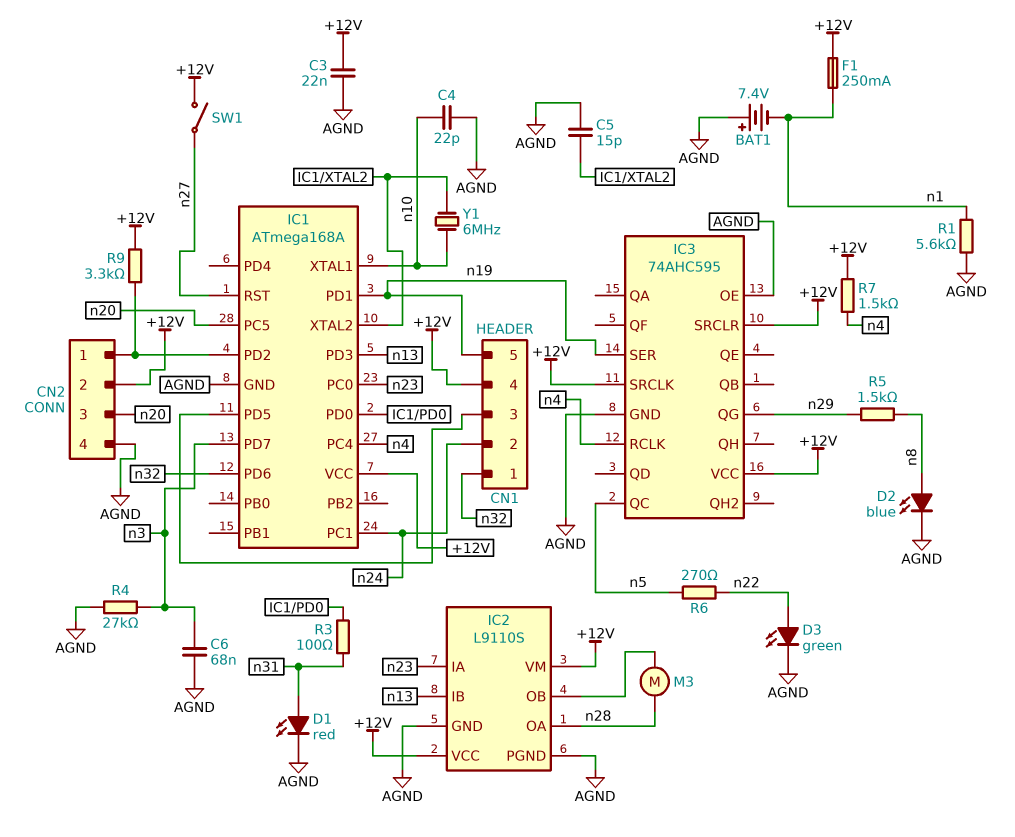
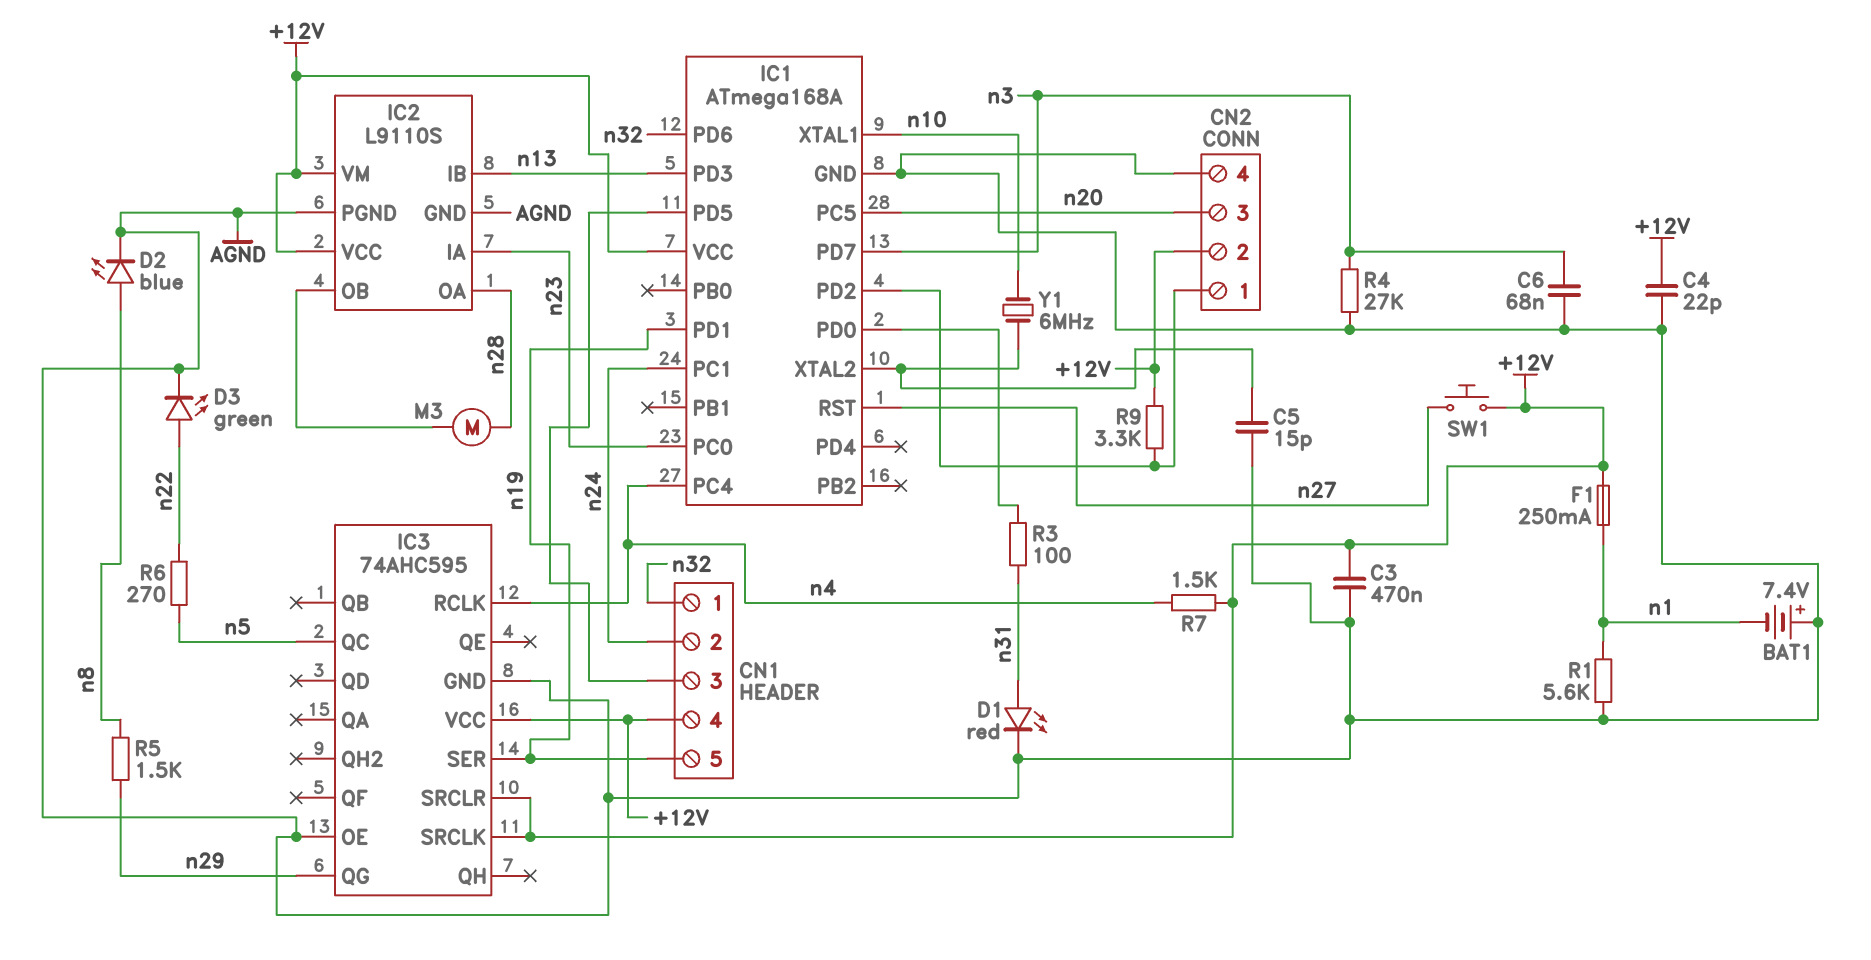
C3: 22nF (+12V, AGND) -> 470nF (+12V, AGND)
C4: 22pF (AGND, n10) -> 22pF (+12V, AGND)
SW1: switch (+12V, n27) -> button (+12V, n27)

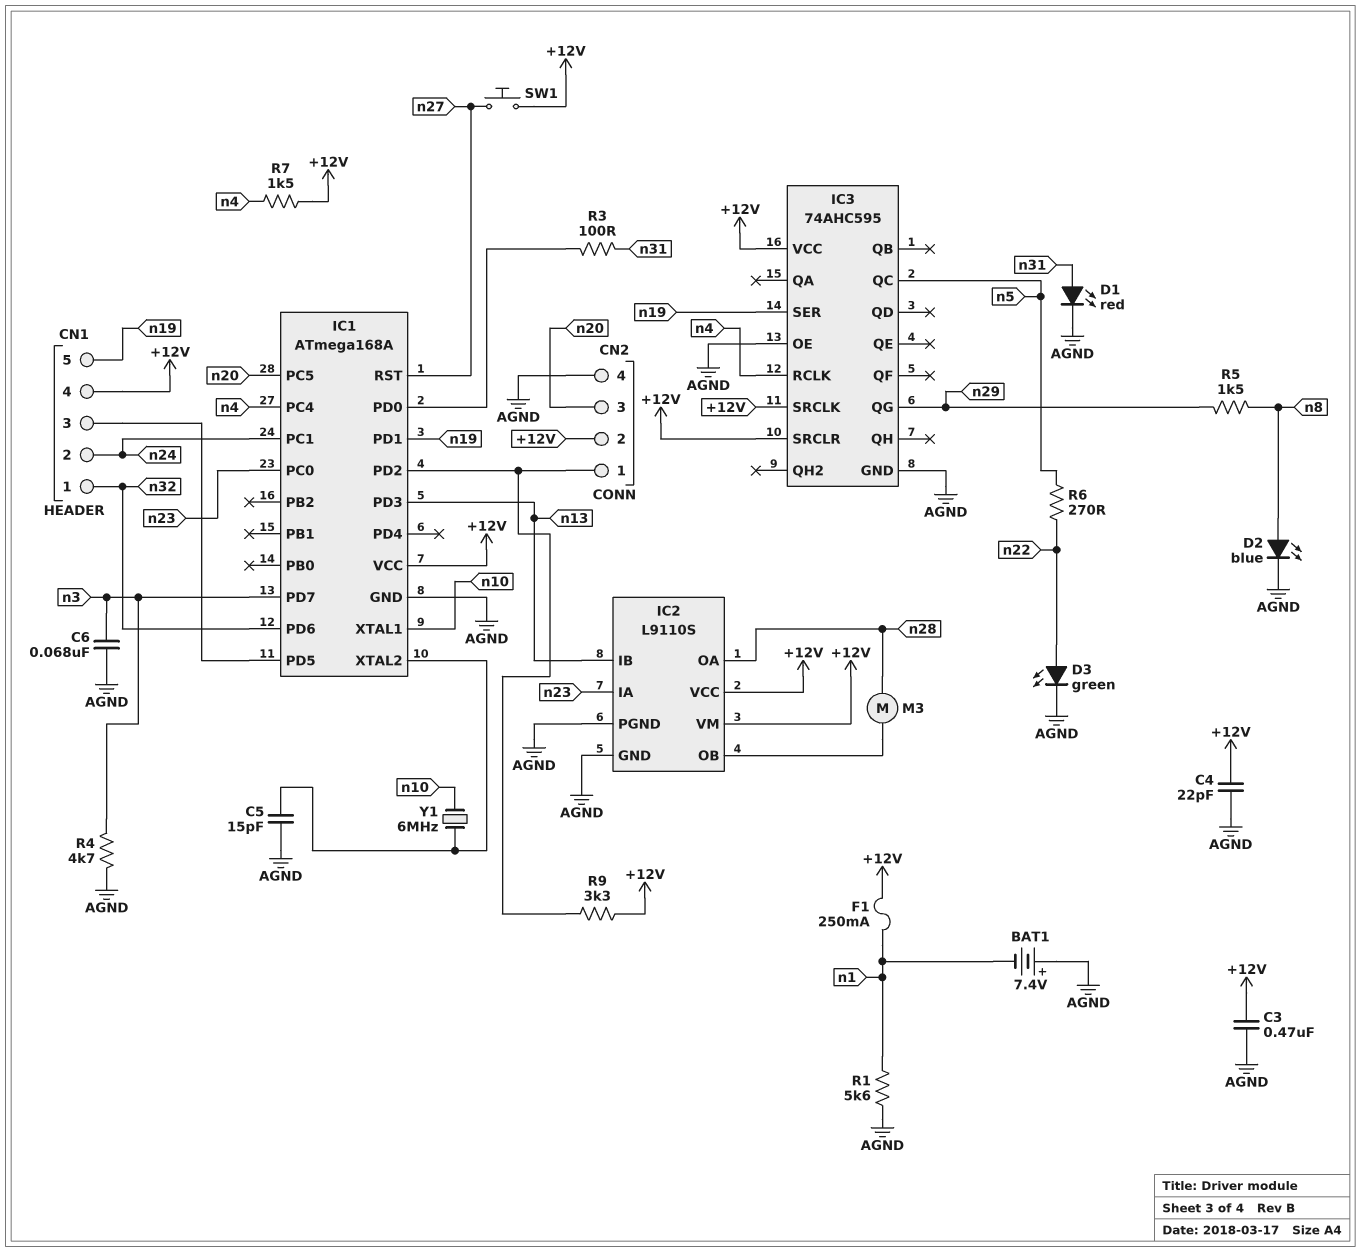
R4: 27k (AGND, n3) -> 4.7k (AGND, n3)

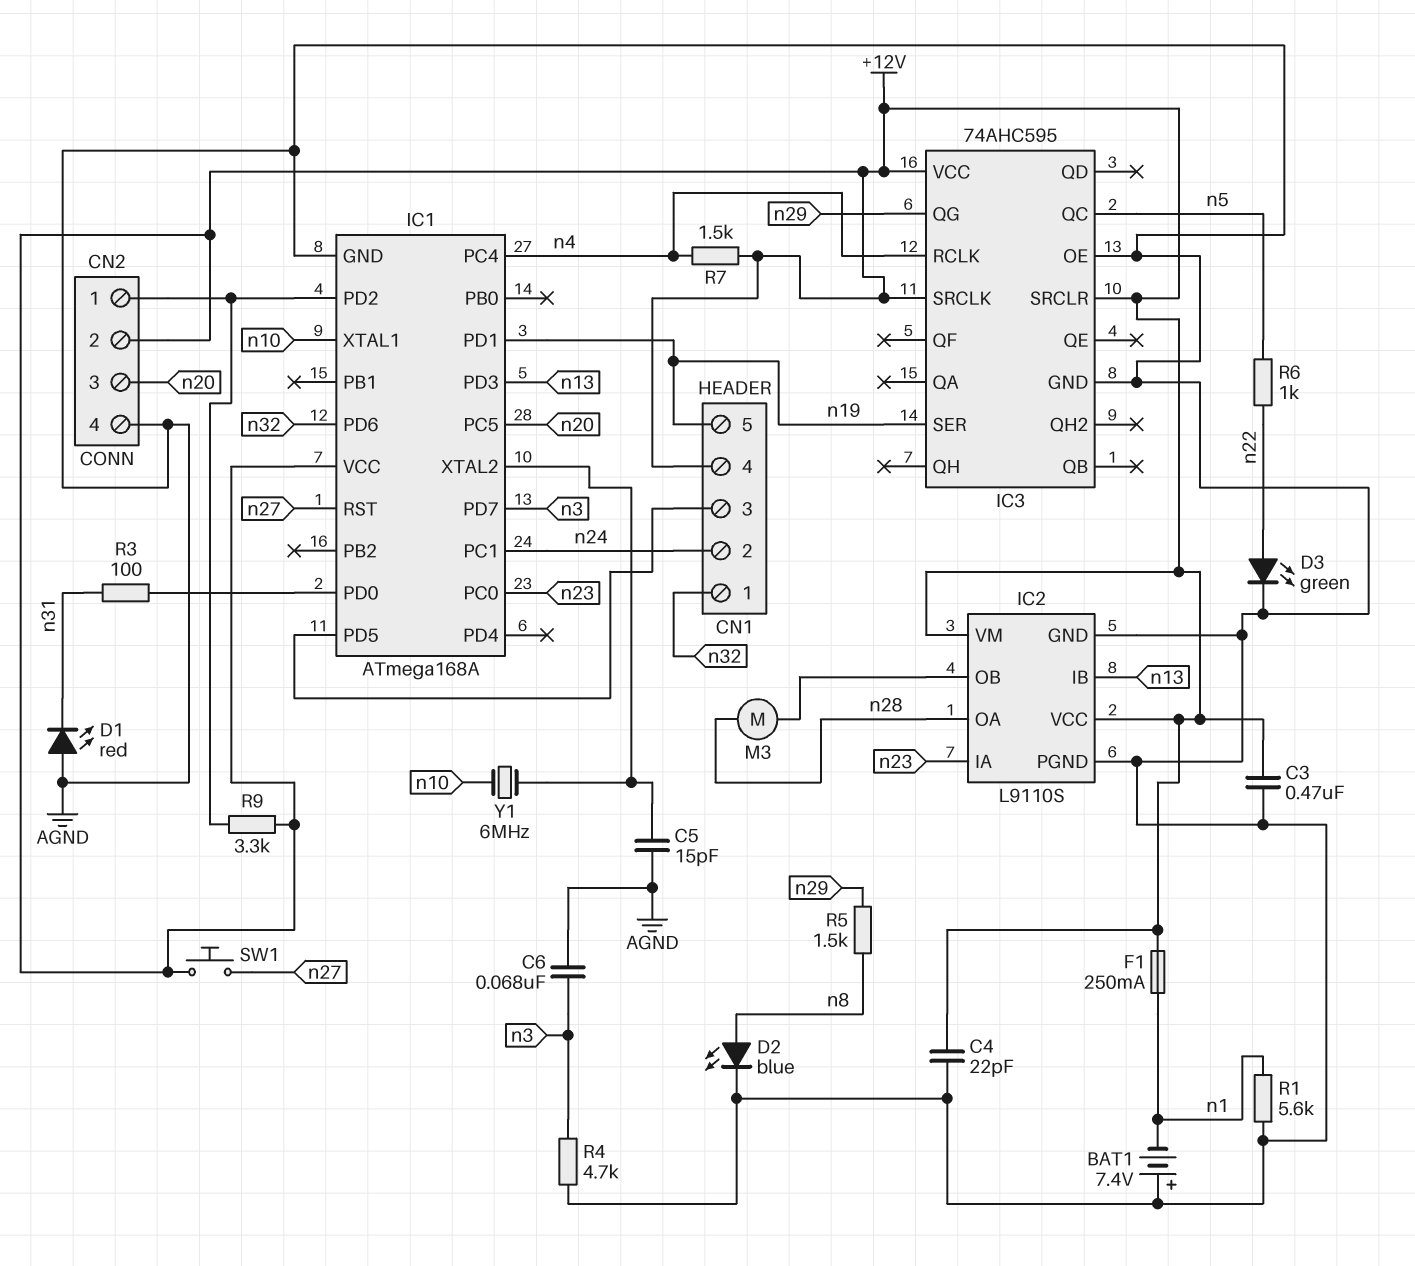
D1: LED red (A n31, K AGND) -> LED red (A AGND, K n31)
R6: 270 (n5, n22) -> 1k (n5, n22)

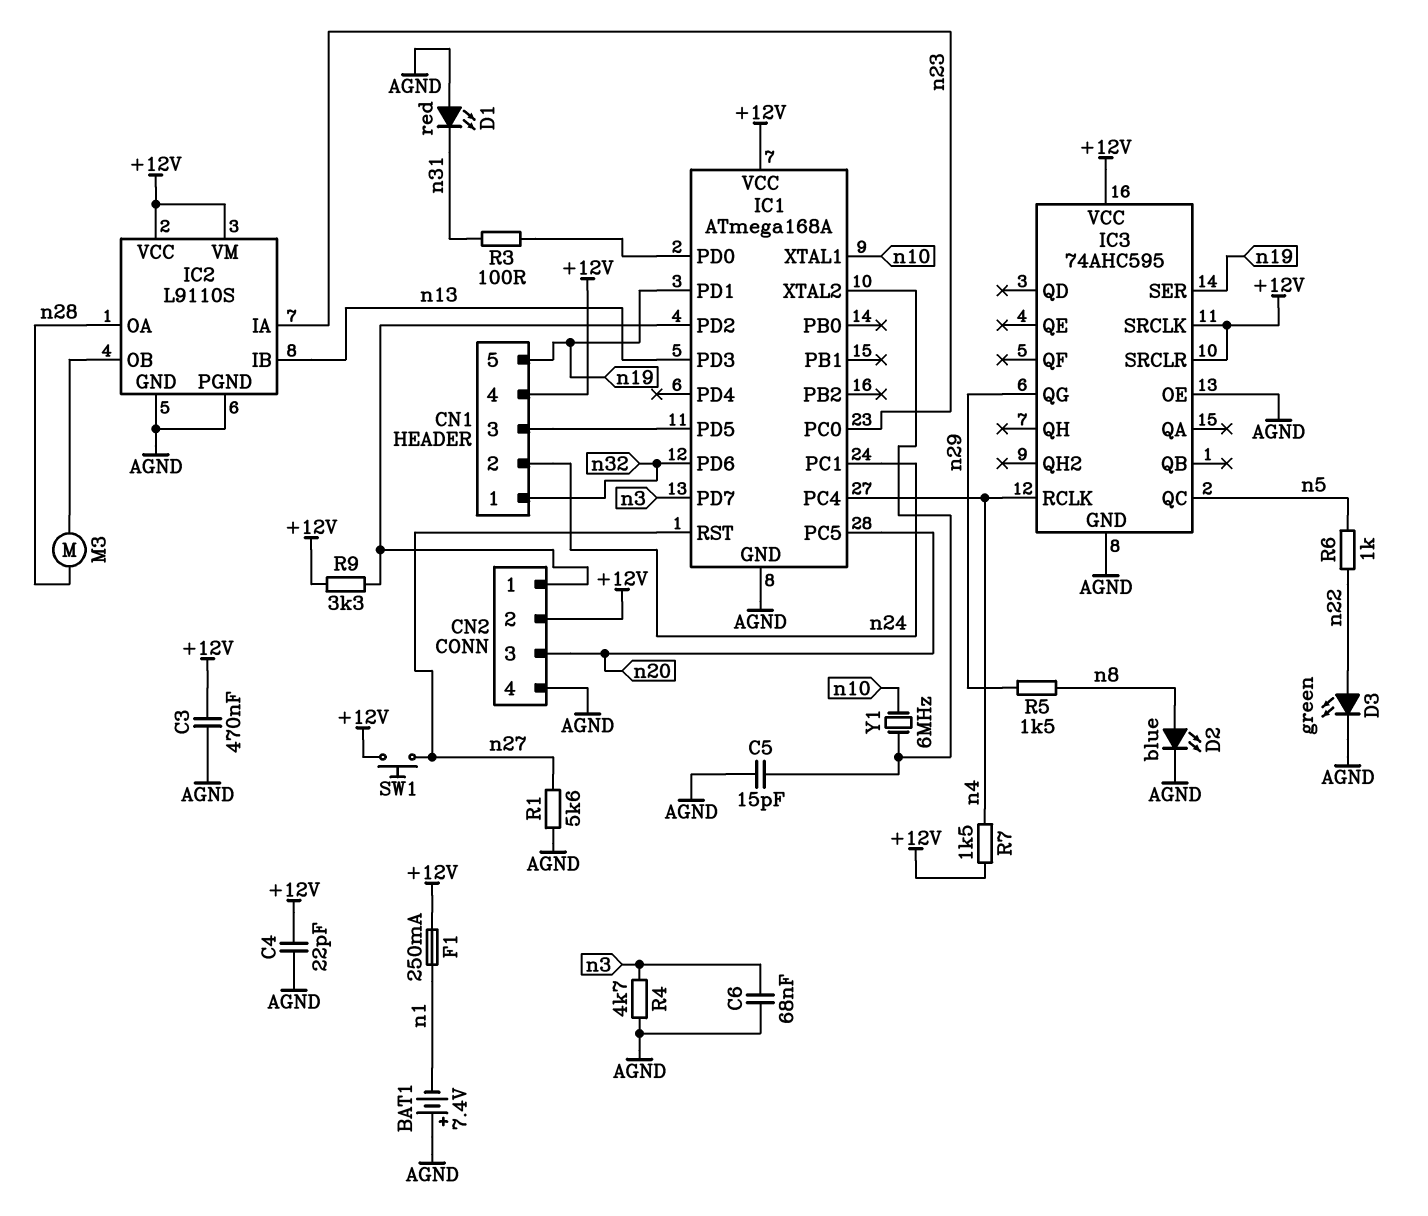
R1: 5.6k (AGND, n1) -> 5.6k (AGND, n27)

